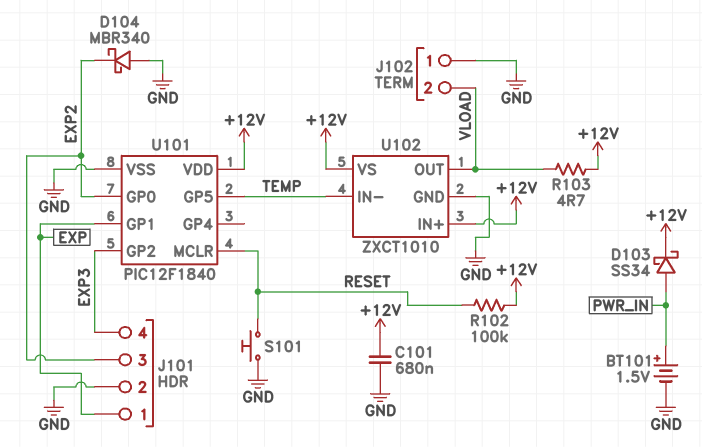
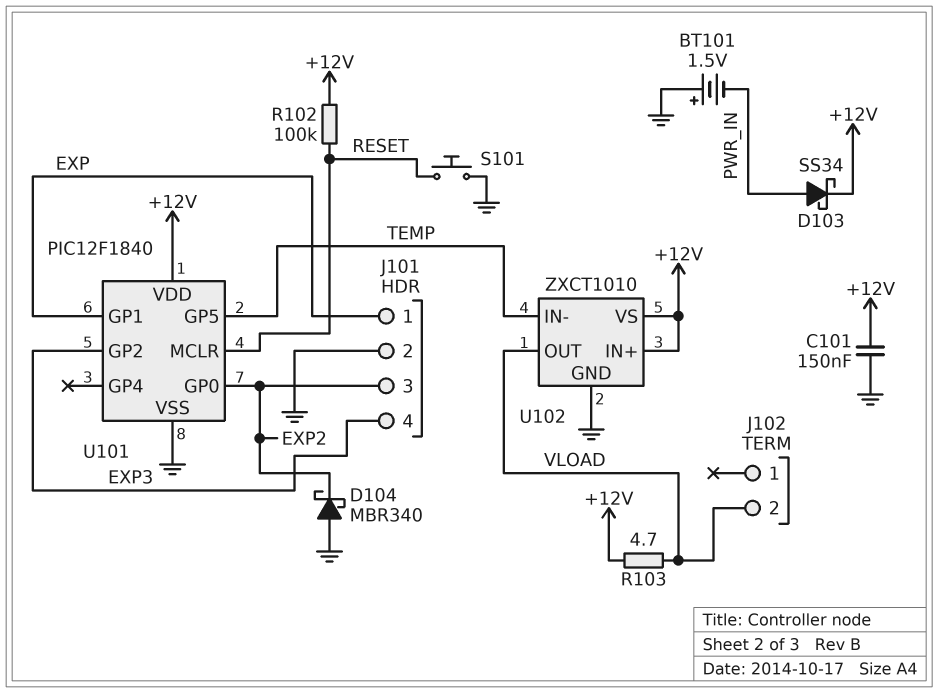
BT101: 1.5V (plus PWR_IN, minus GND) -> 1.5V (plus GND, minus PWR_IN)
C101: 680nF (+12V, GND) -> 150nF (+12V, GND)
J102 pin 1: GND -> none

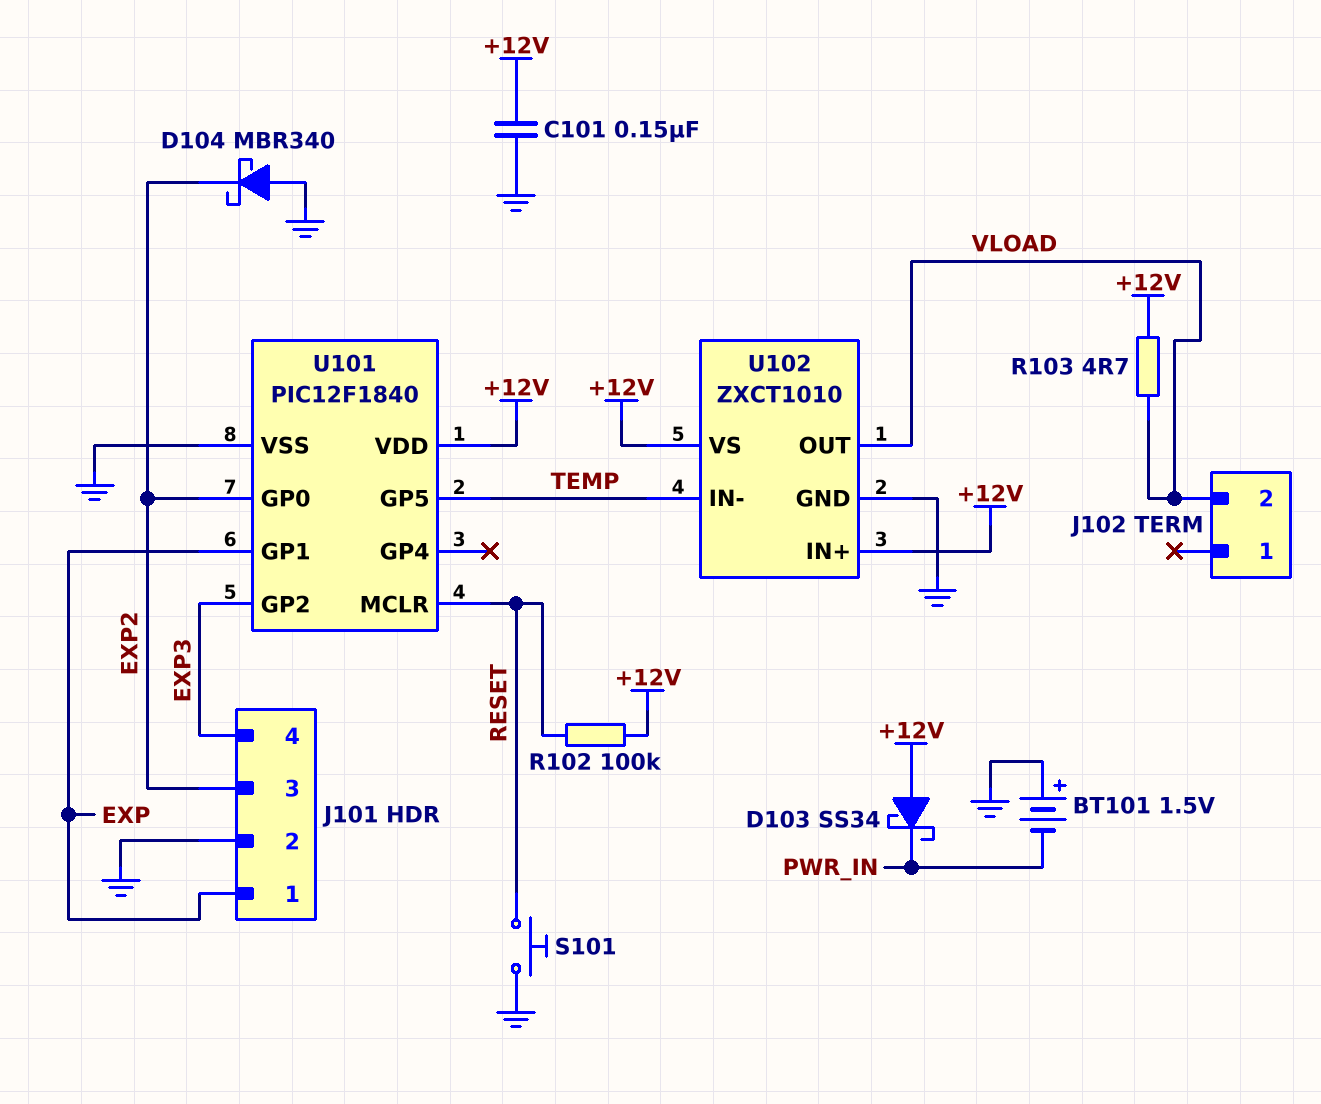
D103: schottky SS34 (A PWR_IN, K +12V) -> schottky SS34 (A +12V, K PWR_IN)

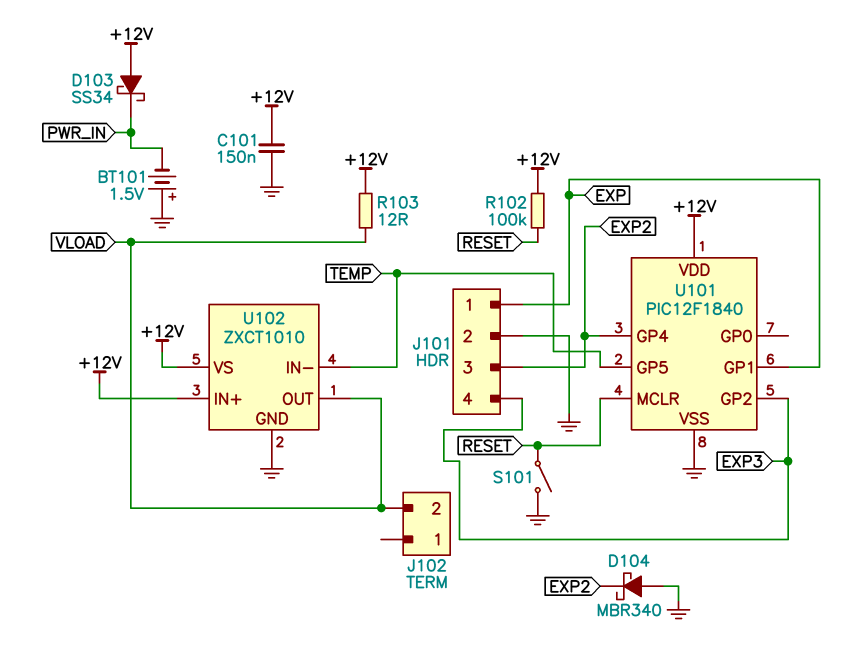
R103: 4.7 (+12V, VLOAD) -> 12 (+12V, VLOAD)
S101: button (GND, RESET) -> switch (GND, RESET)
U101 pin GP0: EXP2 -> none
U101 pin GP4: none -> EXP2

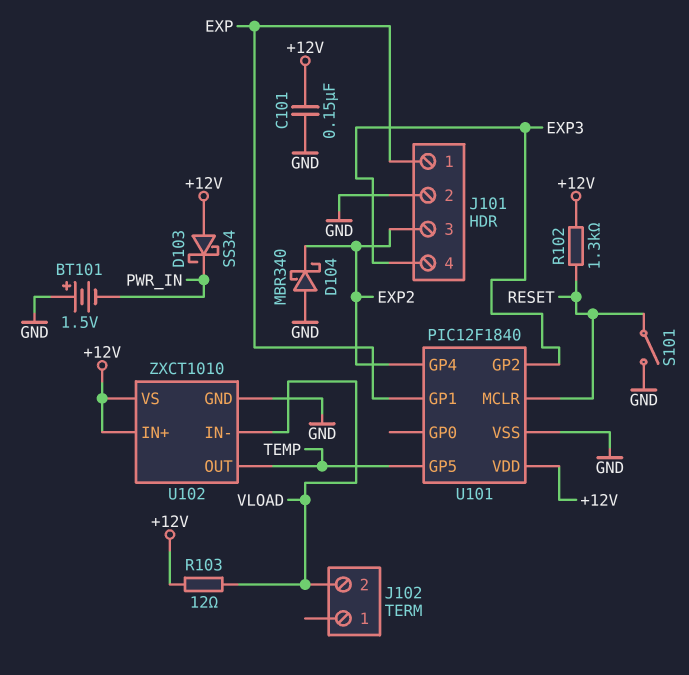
R102: 100k (+12V, RESET) -> 1.3k (+12V, RESET)
U102 pin IN-: TEMP -> VLOAD
U102 pin OUT: VLOAD -> TEMP

